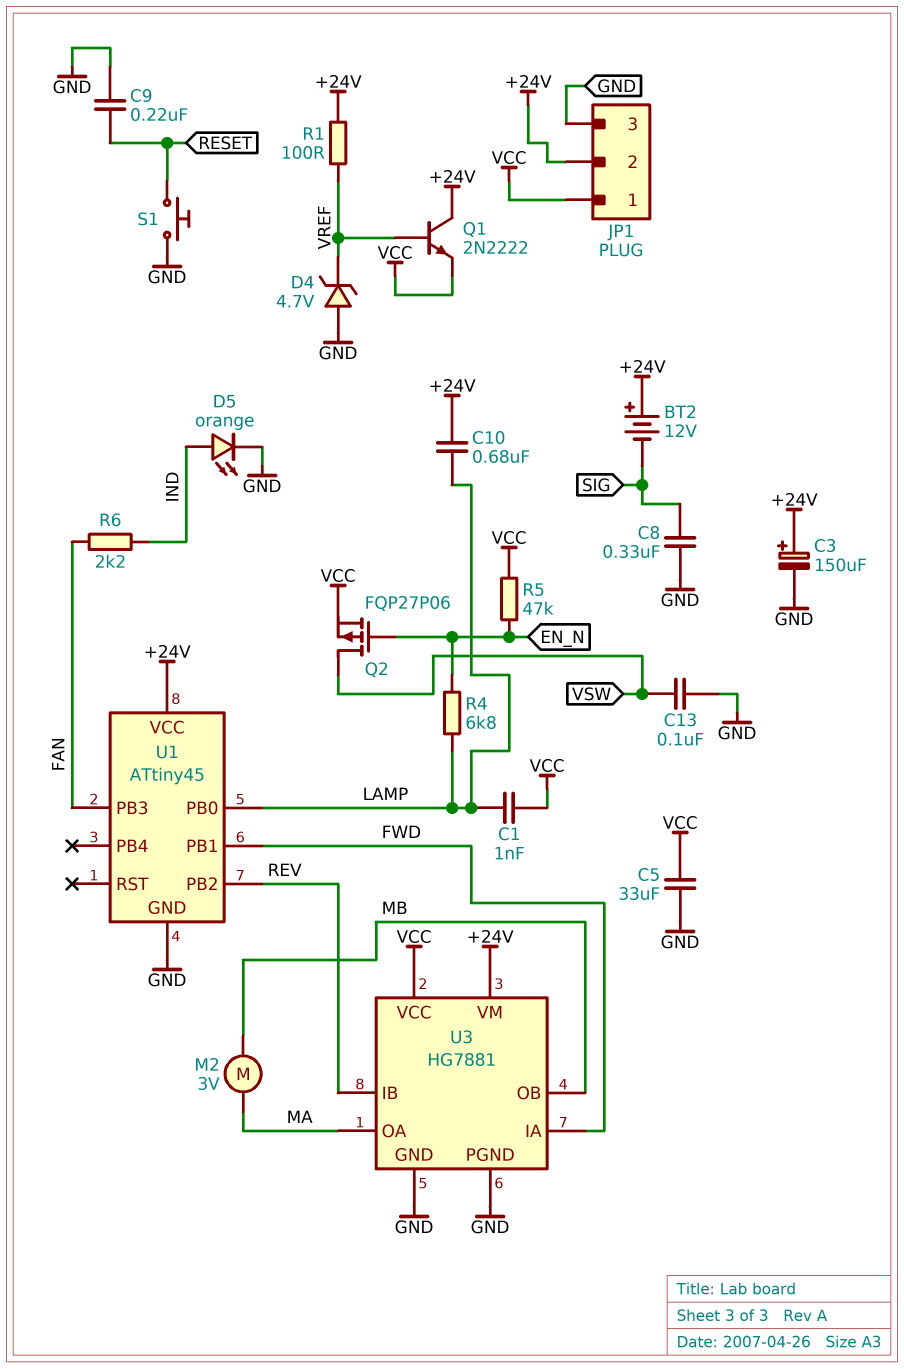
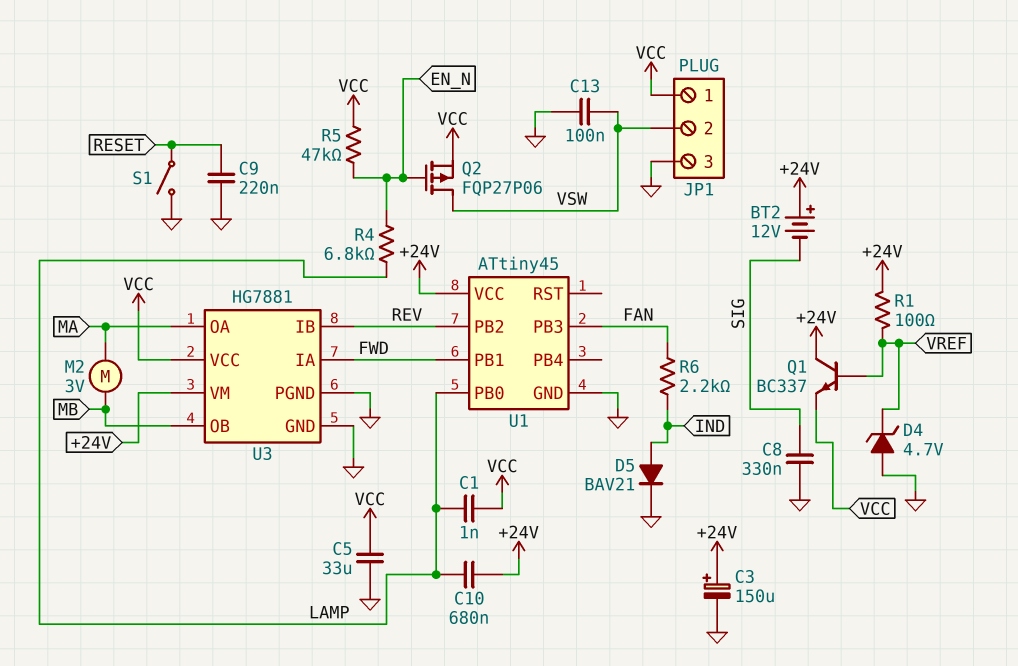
D5: LED orange (A IND, K GND) -> diode BAV21 (A IND, K GND)
JP1 pin 2: +24V -> VSW
Q1: NPN 2N2222 (B VREF, C +24V, E VCC) -> NPN BC337 (B VREF, C +24V, E VCC)
S1: button (GND, RESET) -> switch (GND, RESET)

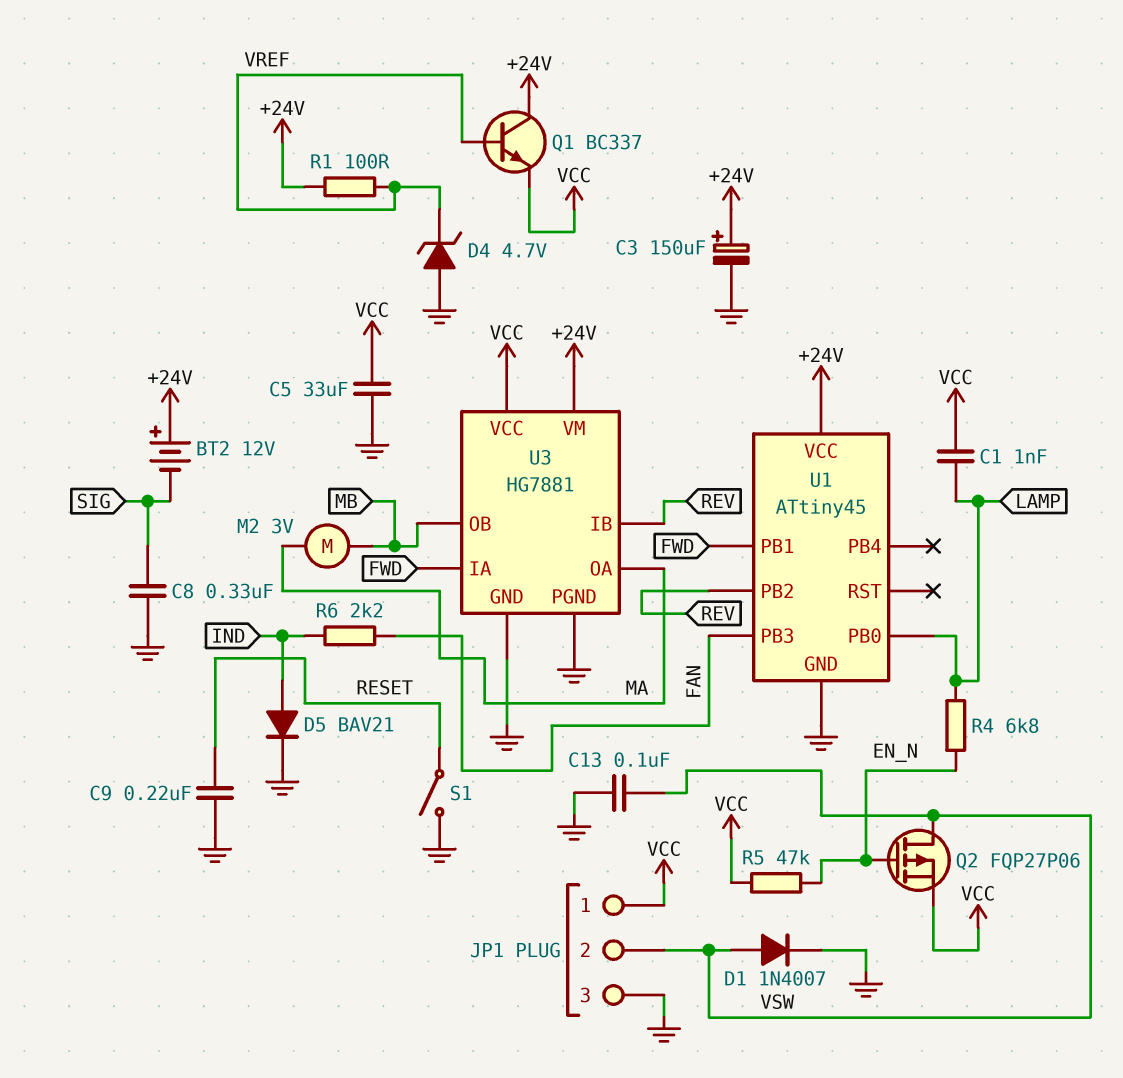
C10: 680nF (+24V, LAMP) -> none
D1: none -> diode 1N4007 (A VSW, K GND)

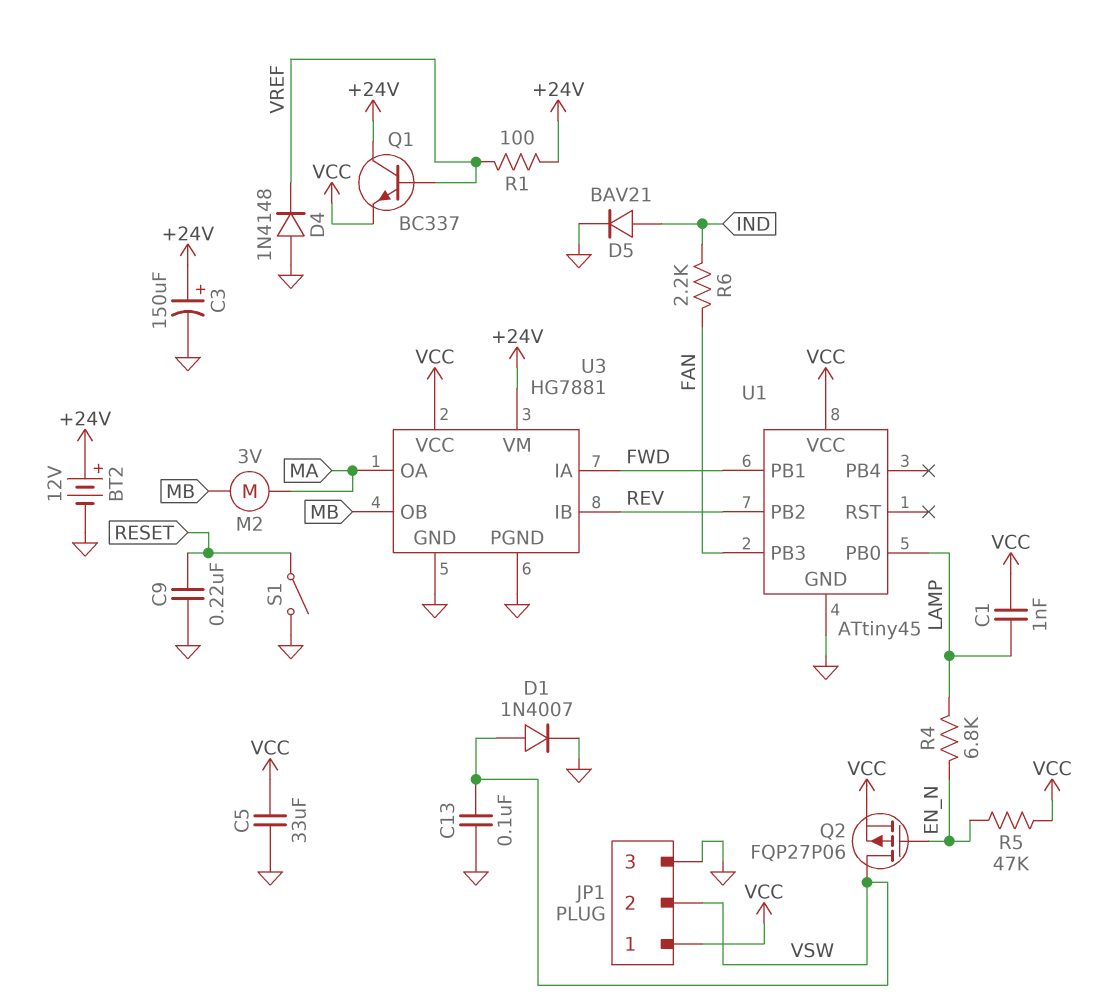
BT2: 12V (plus +24V, minus SIG) -> 12V (plus +24V, minus GND)
C8: 330nF (GND, SIG) -> none
D4: zener 4.7V (A GND, K VREF) -> diode 1N4148 (A GND, K VREF)
U1 pin VCC: +24V -> VCC

